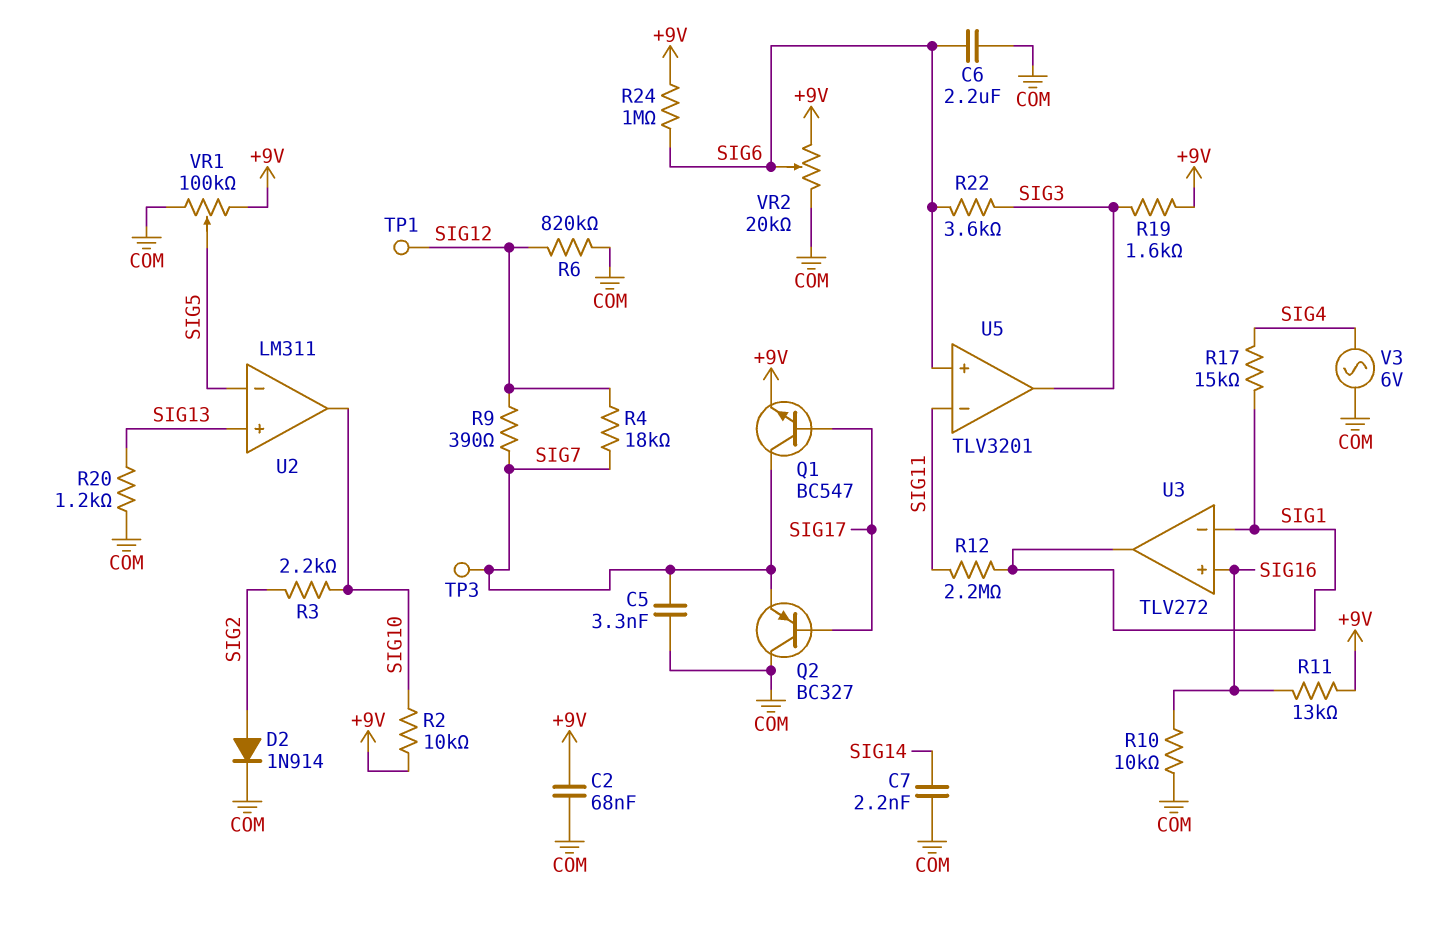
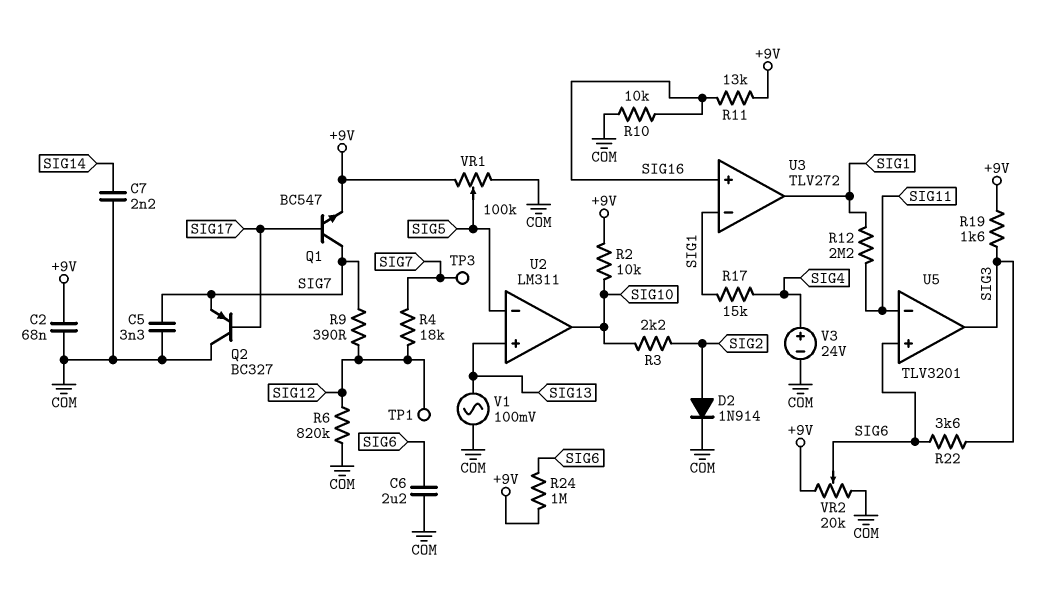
R20: 1.2k (COM, SIG13) -> none
V1: none -> AC 100mV (COM, SIG13)
V3: AC 6V (COM, SIG4) -> 24V (plus SIG4, minus COM)

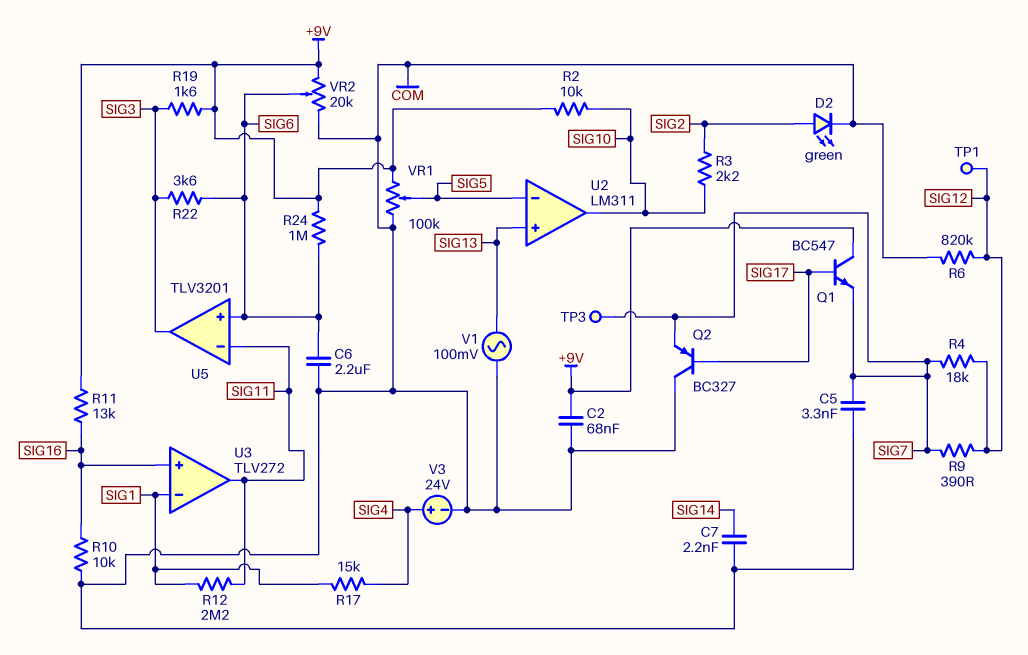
D2: diode 1N914 (A SIG2, K COM) -> LED green (A SIG2, K COM)
Q1: NPN BC547 (B SIG17, C SIG7, E +9V) -> NPN BC547 (B SIG17, C +9V, E SIG7)
U3 pin out: SIG1 -> SIG11

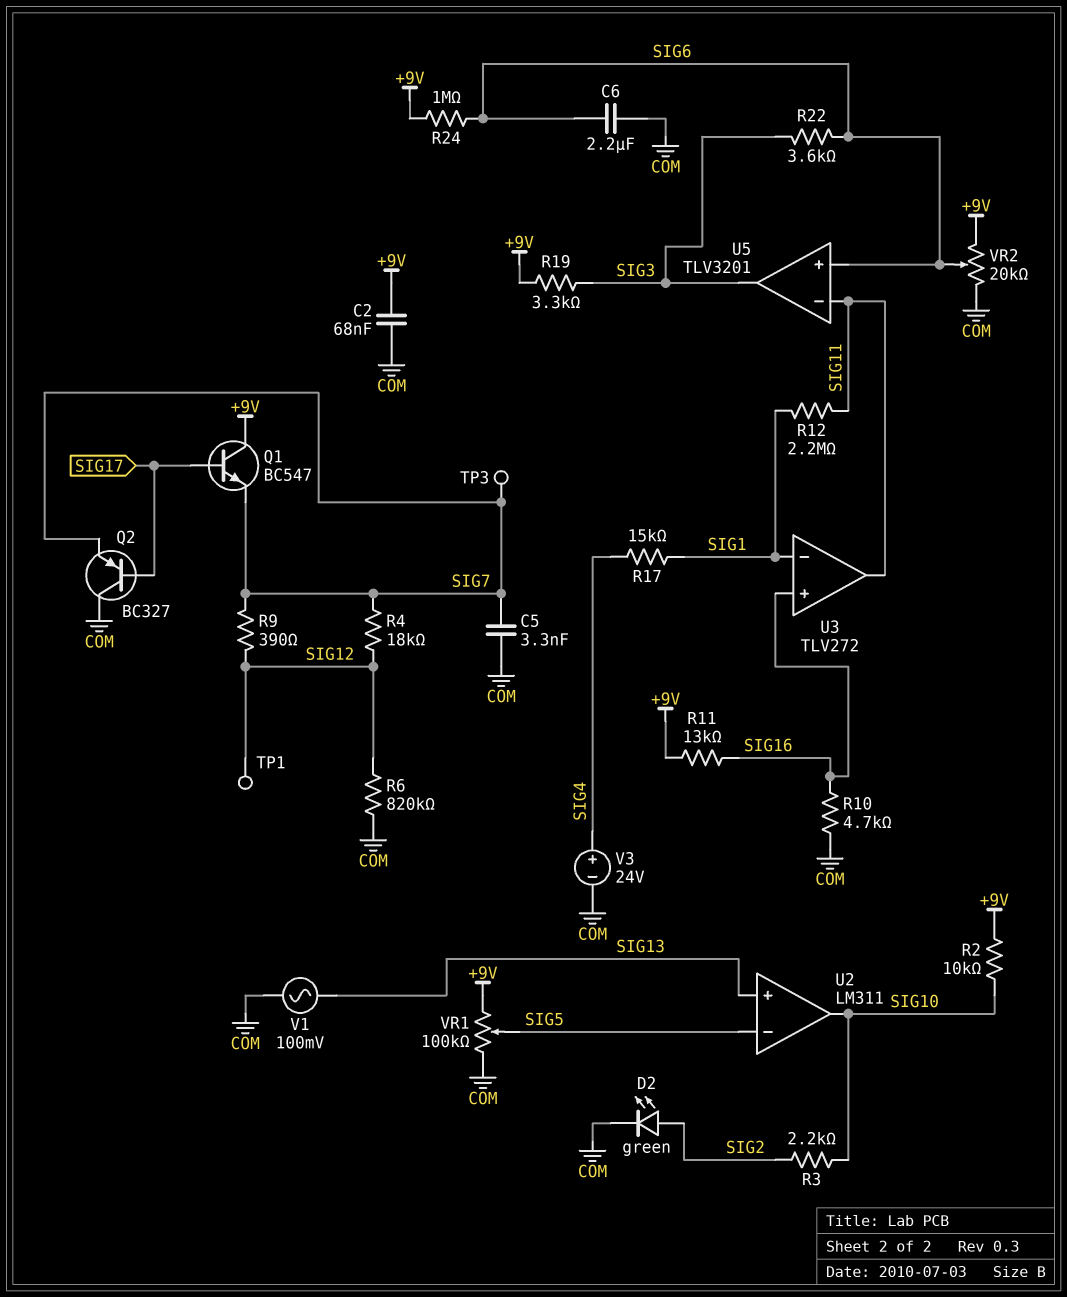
C7: 2.2nF (COM, SIG14) -> none
R10: 10k (COM, SIG16) -> 4.7k (COM, SIG16)
R19: 1.6k (+9V, SIG3) -> 3.3k (+9V, SIG3)

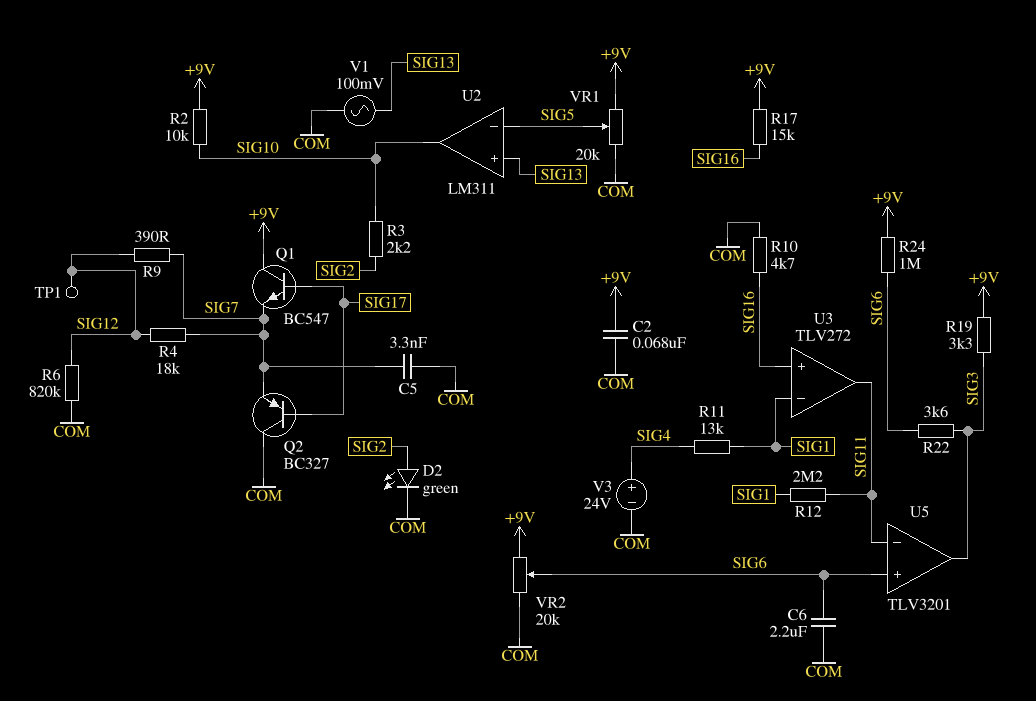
R11: 13k (+9V, SIG16) -> 13k (SIG1, SIG4)
R17: 15k (SIG1, SIG4) -> 15k (+9V, SIG16)
TP3: test point (SIG7) -> none
VR1: 100k (+9V, COM, wiper SIG5) -> 20k (+9V, COM, wiper SIG5)

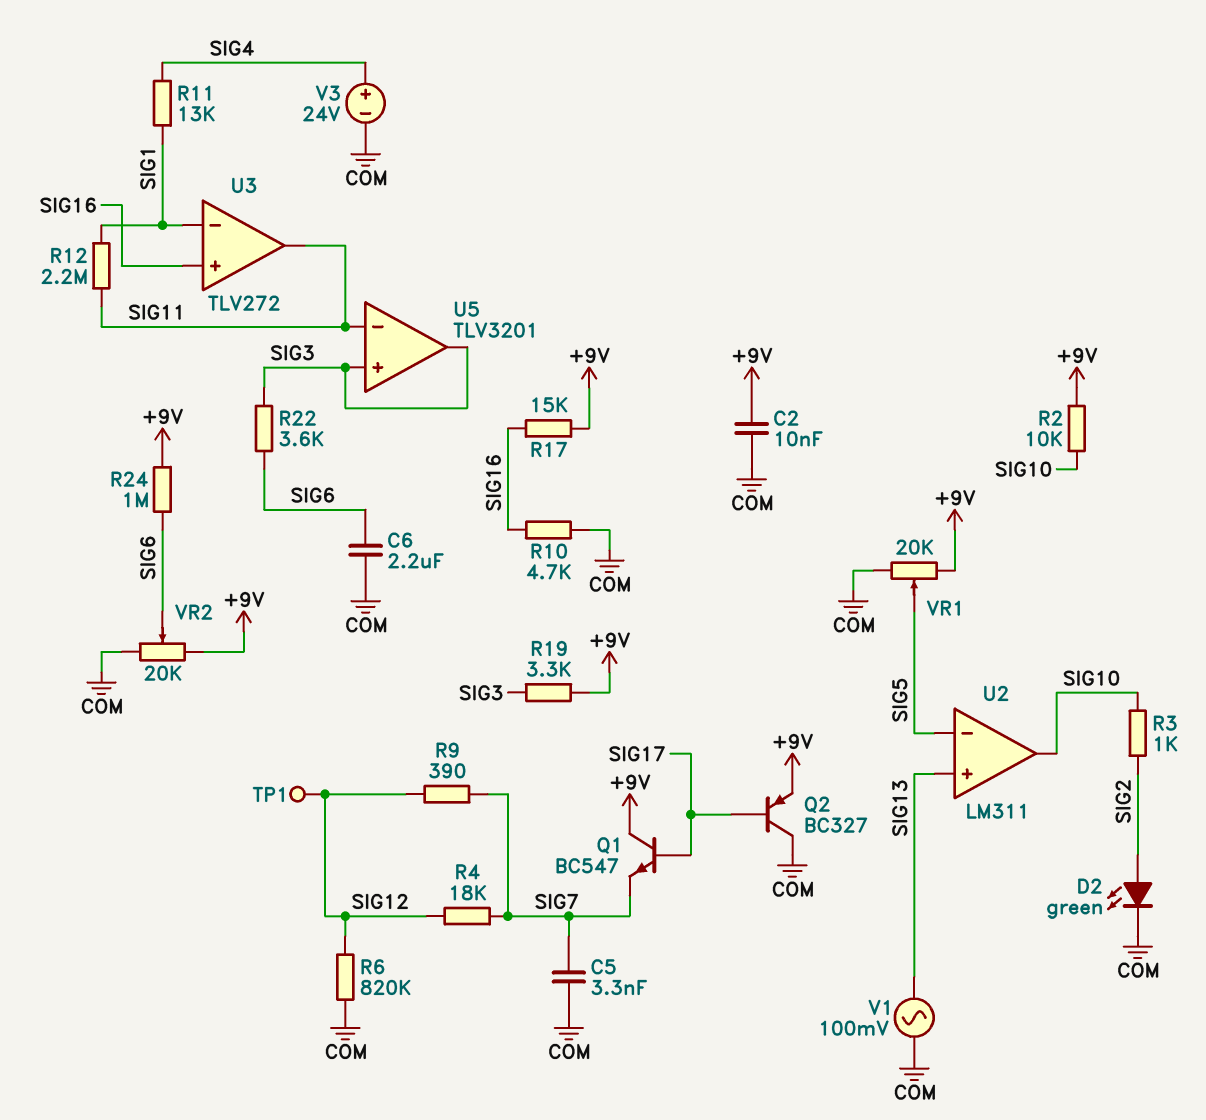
C2: 68nF (+9V, COM) -> 10nF (+9V, COM)
Q2: PNP BC327 (B SIG17, C COM, E SIG7) -> PNP BC327 (B SIG17, C COM, E +9V)
R3: 2.2k (SIG2, SIG10) -> 1k (SIG2, SIG10)
U5 pin in+: SIG6 -> SIG3

